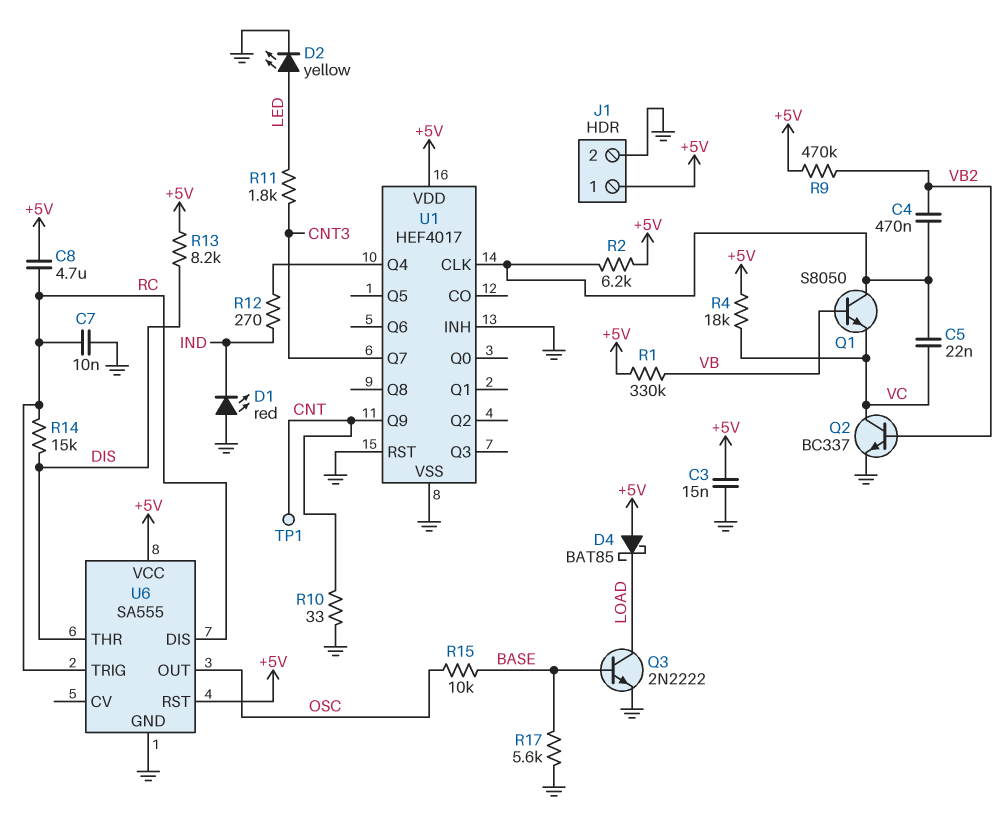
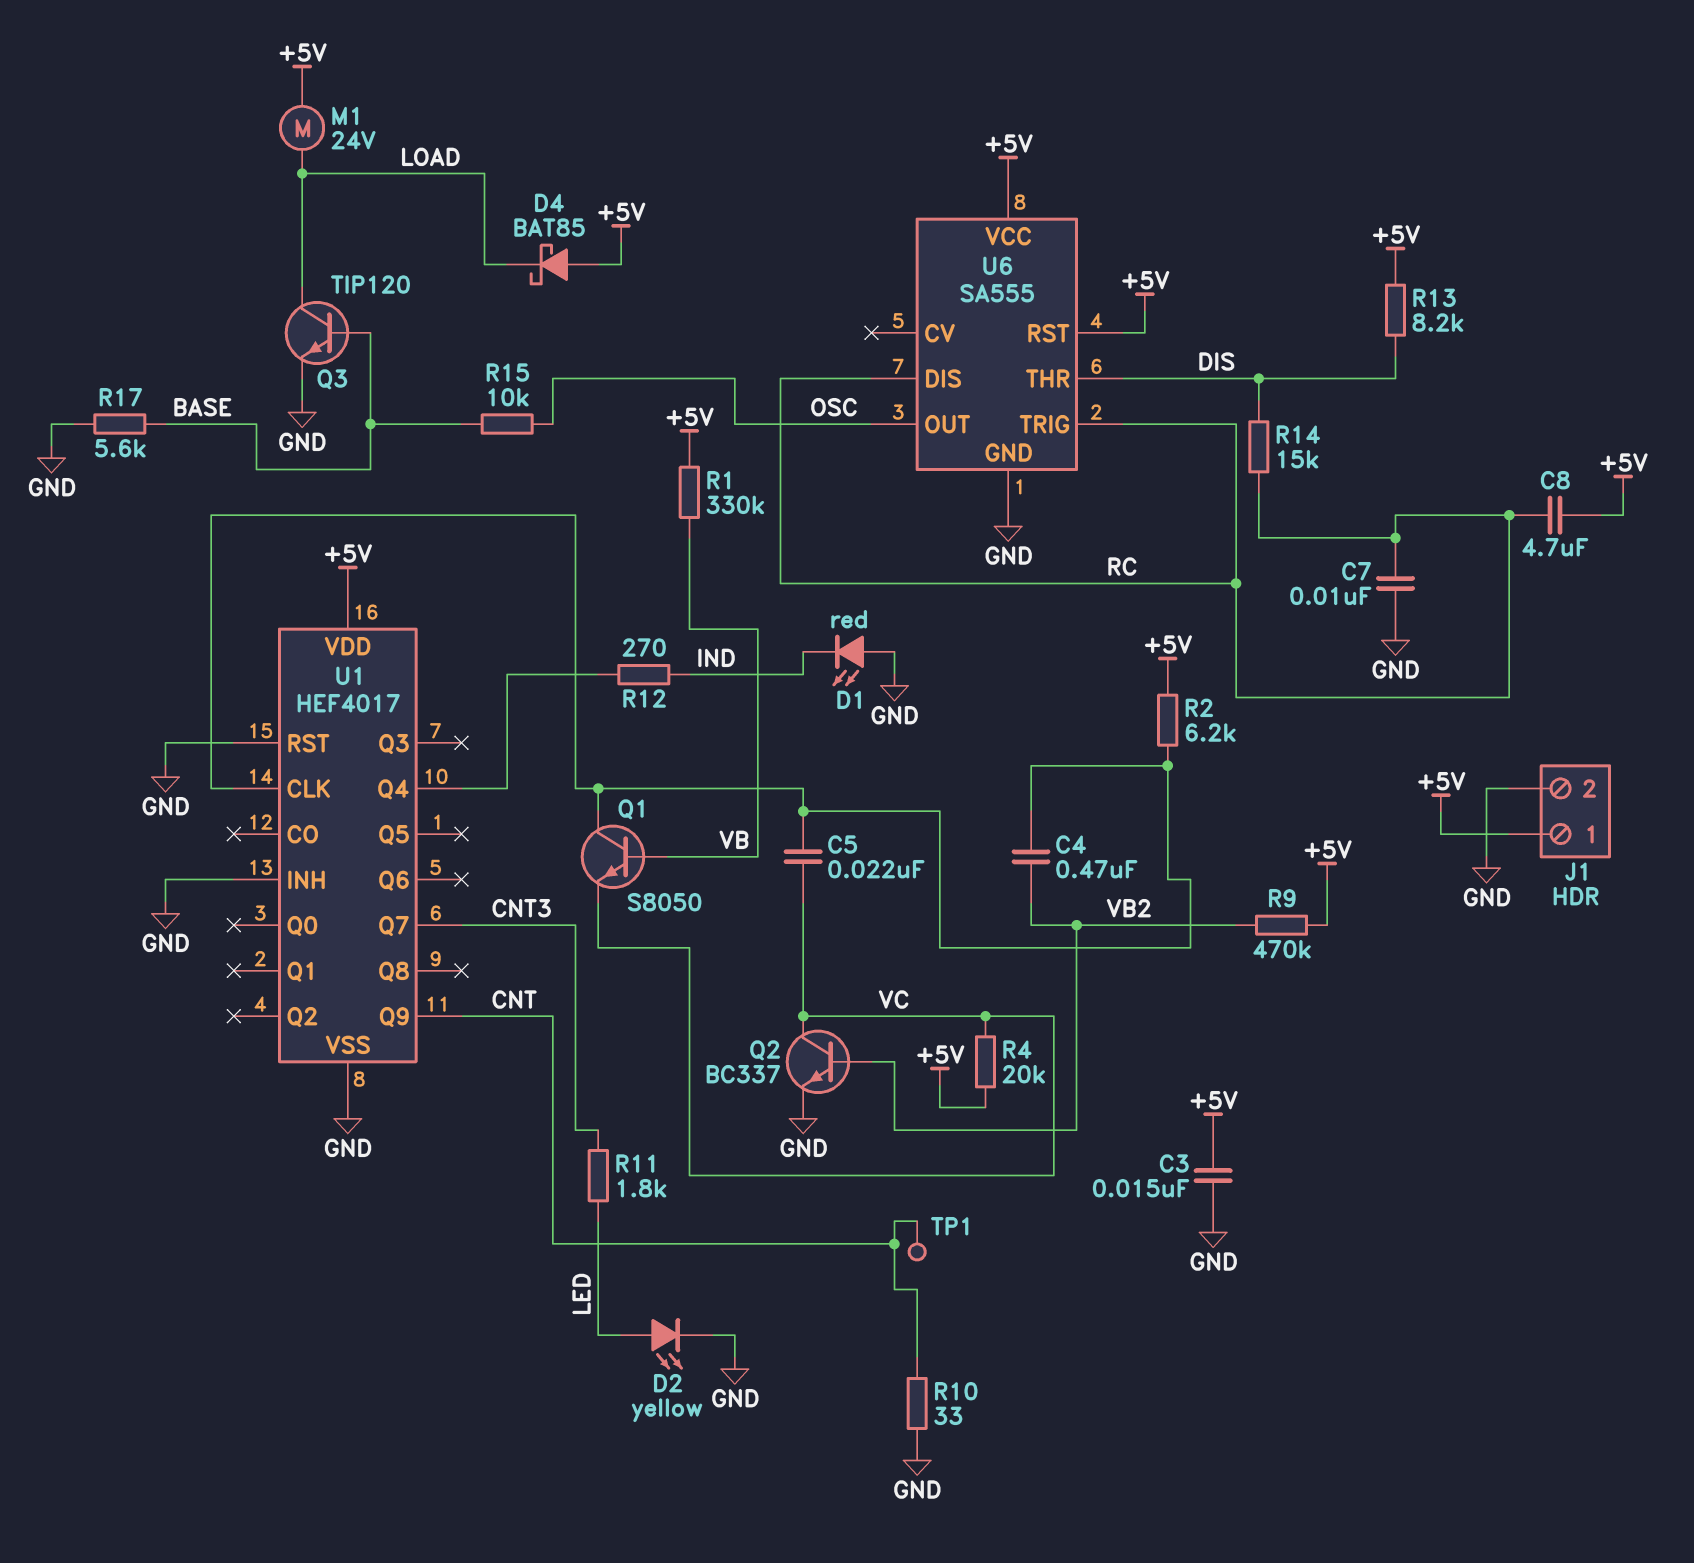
M1: none -> motor 24V (+5V, LOAD)
Q3: NPN 2N2222 (B BASE, C LOAD, E GND) -> NPN TIP120 (B BASE, C LOAD, E GND)
R4: 18k (+5V, VC) -> 20k (+5V, VC)

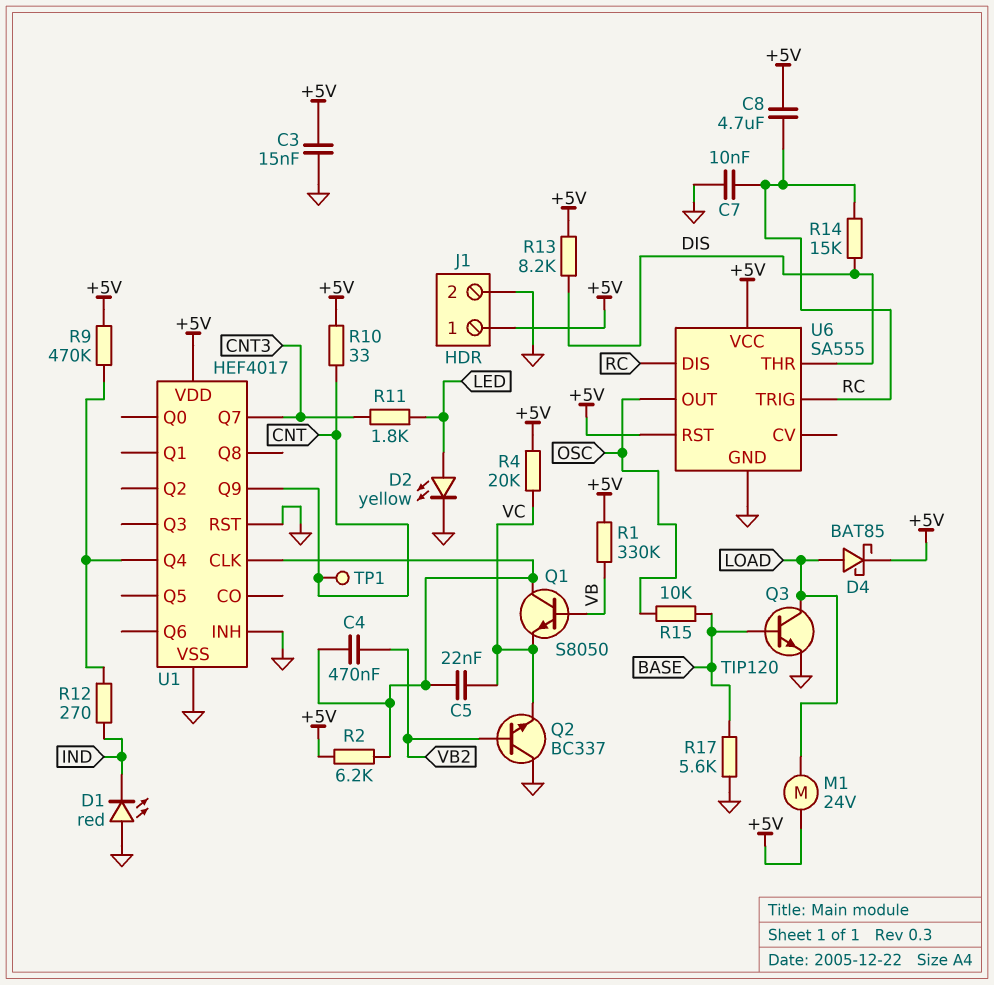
D4: schottky BAT85 (A +5V, K LOAD) -> schottky BAT85 (A LOAD, K +5V)
Q2: NPN BC337 (B VB2, C VC, E GND) -> NPN BC337 (B VB2, C GND, E VC)
R9: 470k (+5V, VB2) -> 470k (+5V, U1/Q4)
R10: 33 (CNT, GND) -> 33 (+5V, CNT)

